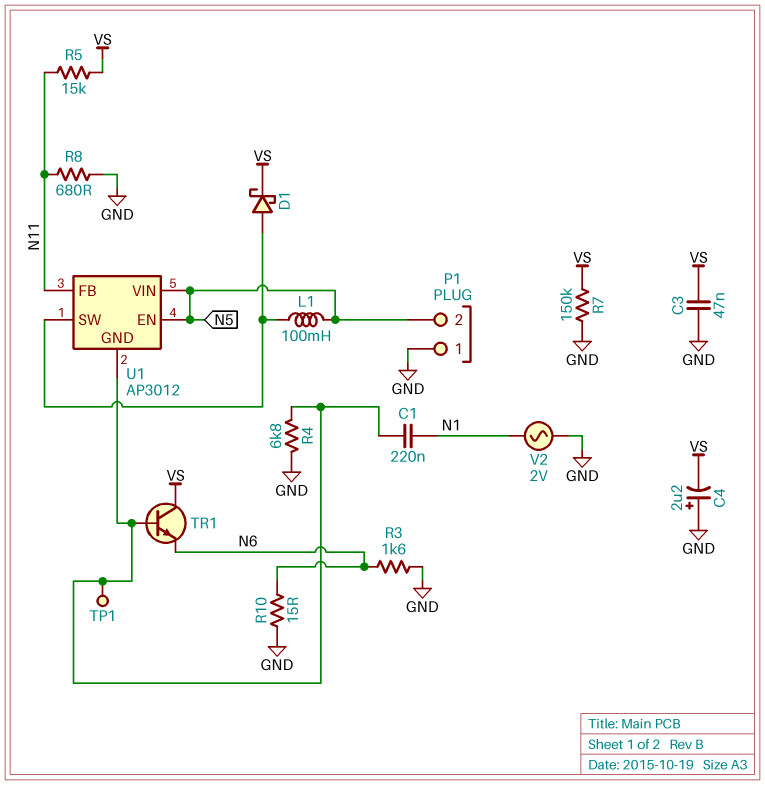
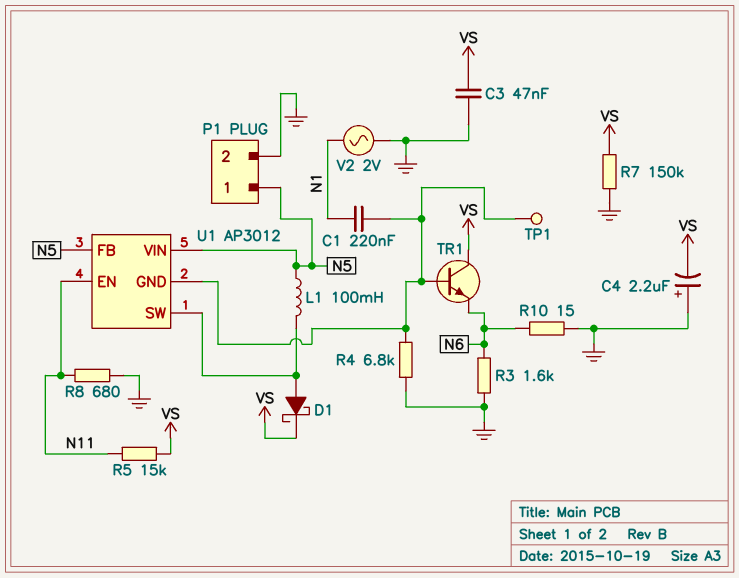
P1 pin 1: GND -> N5
P1 pin 2: N5 -> GND
U1 pin EN: N5 -> N11
U1 pin FB: N11 -> N5

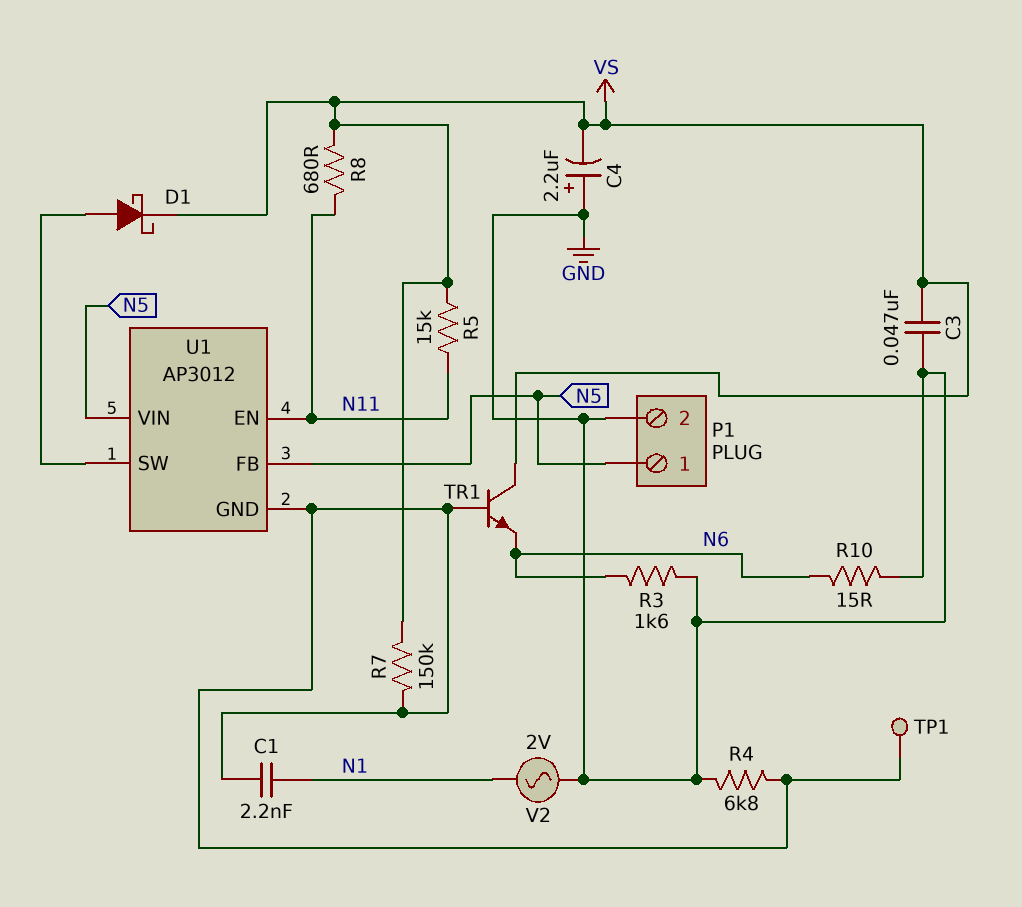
C1: 220nF (N1, U1/GND) -> 2.2nF (N1, U1/GND)
L1: 100mH (N5, U1/SW) -> none
R7: 150k (GND, VS) -> 150k (U1/GND, VS)
R8: 680 (GND, N11) -> 680 (N11, VS)

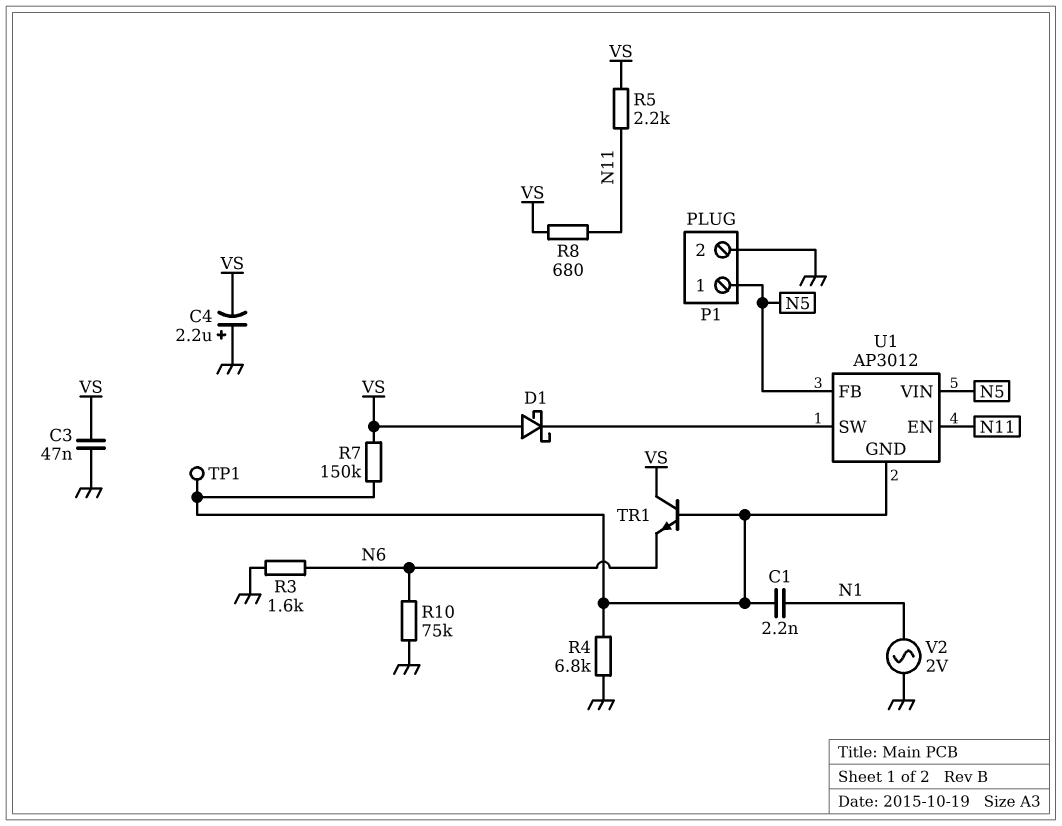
D1: schottky (A U1/SW, K VS) -> schottky (A VS, K U1/SW)
R5: 15k (N11, VS) -> 2.2k (N11, VS)
R10: 15 (GND, N6) -> 75k (GND, N6)

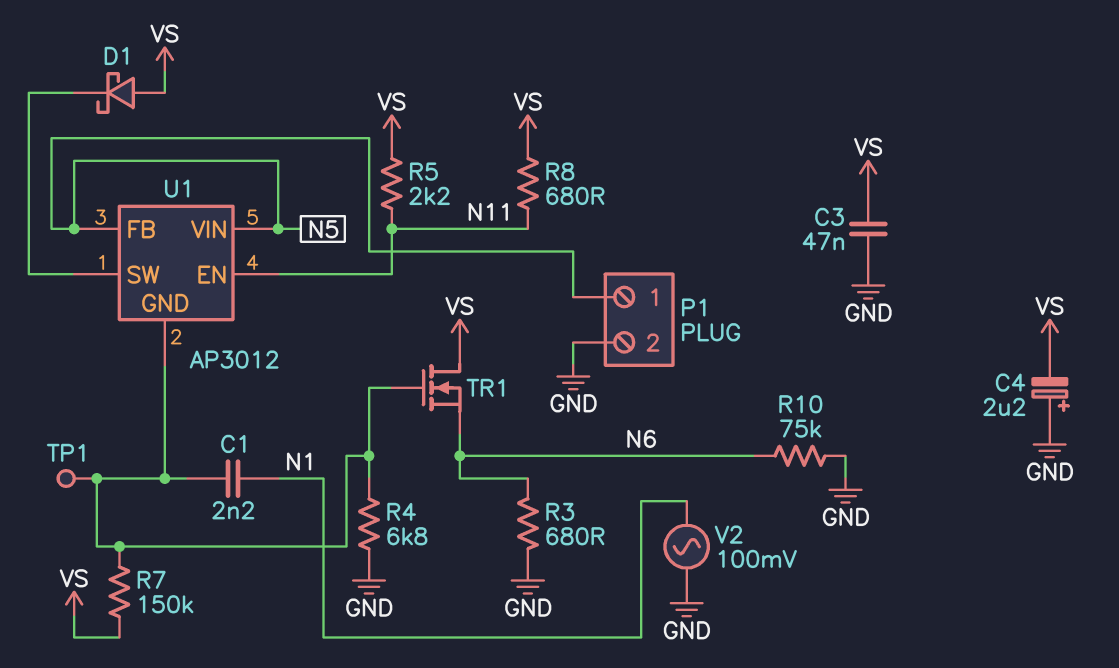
R3: 1.6k (GND, N6) -> 680 (GND, N6)
TR1: NPN (B U1/GND, C VS, E N6) -> NMOS (G U1/GND, D VS, S N6)
V2: AC 2V (GND, N1) -> AC 100mV (GND, N1)

